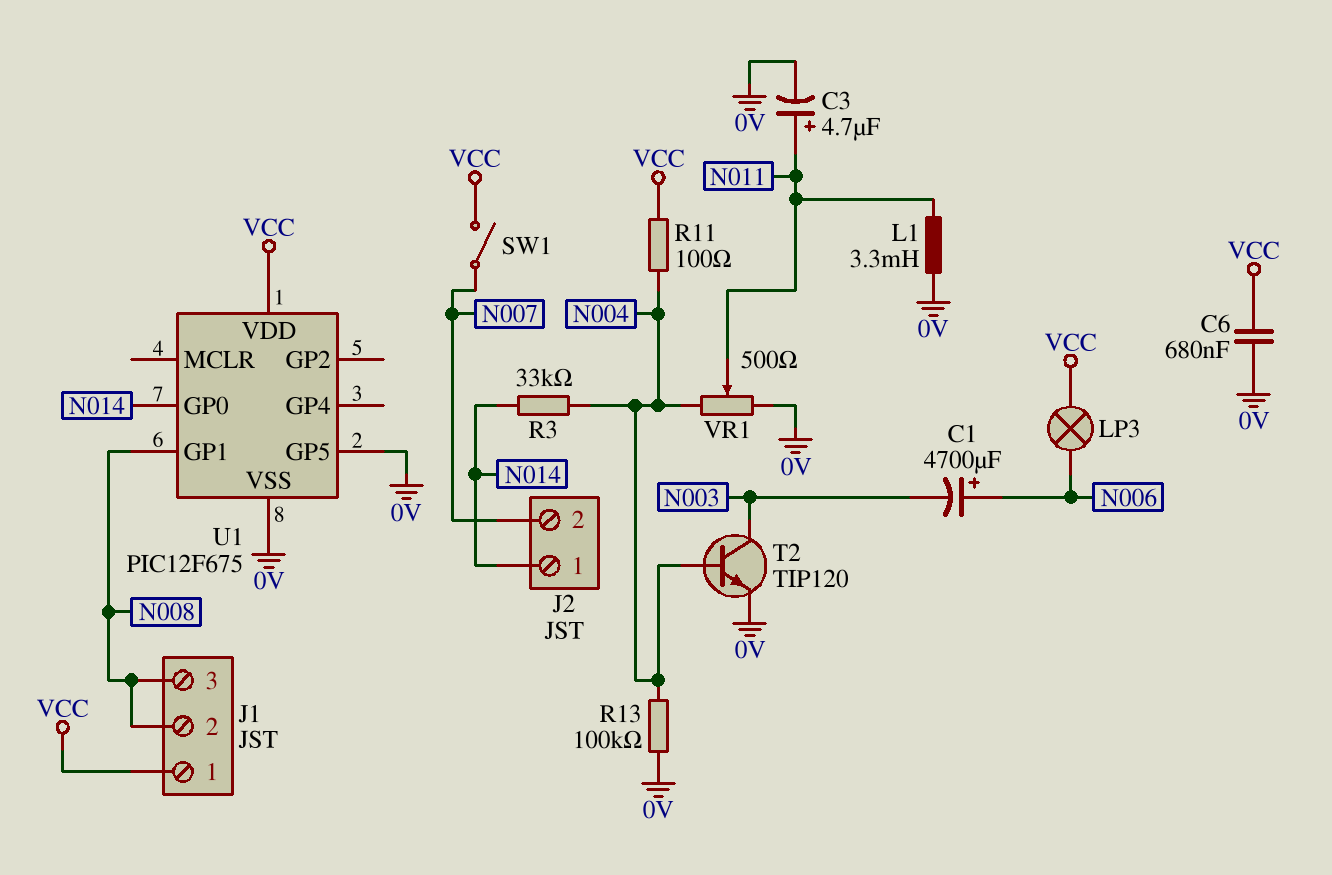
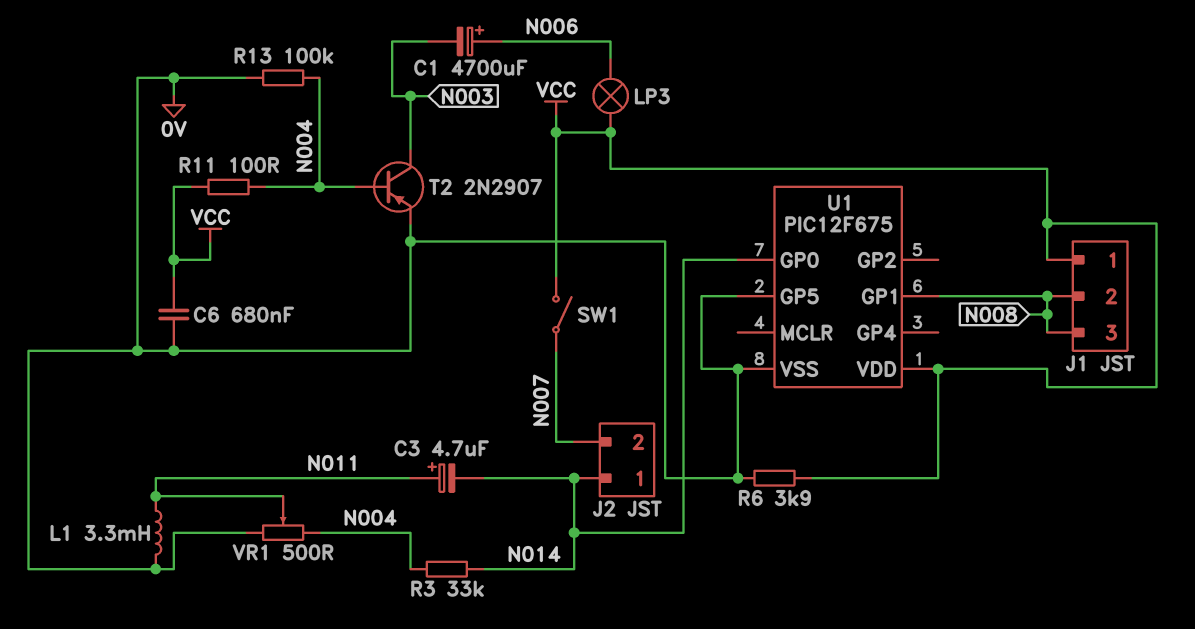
C3: 4.7uF (plus N011, minus 0V) -> 4.7uF (plus N011, minus N014)
R6: none -> 3.9k (0V, VCC)
T2: NPN TIP120 (B N004, C N003, E 0V) -> PNP 2N2907 (B N004, C N003, E 0V)

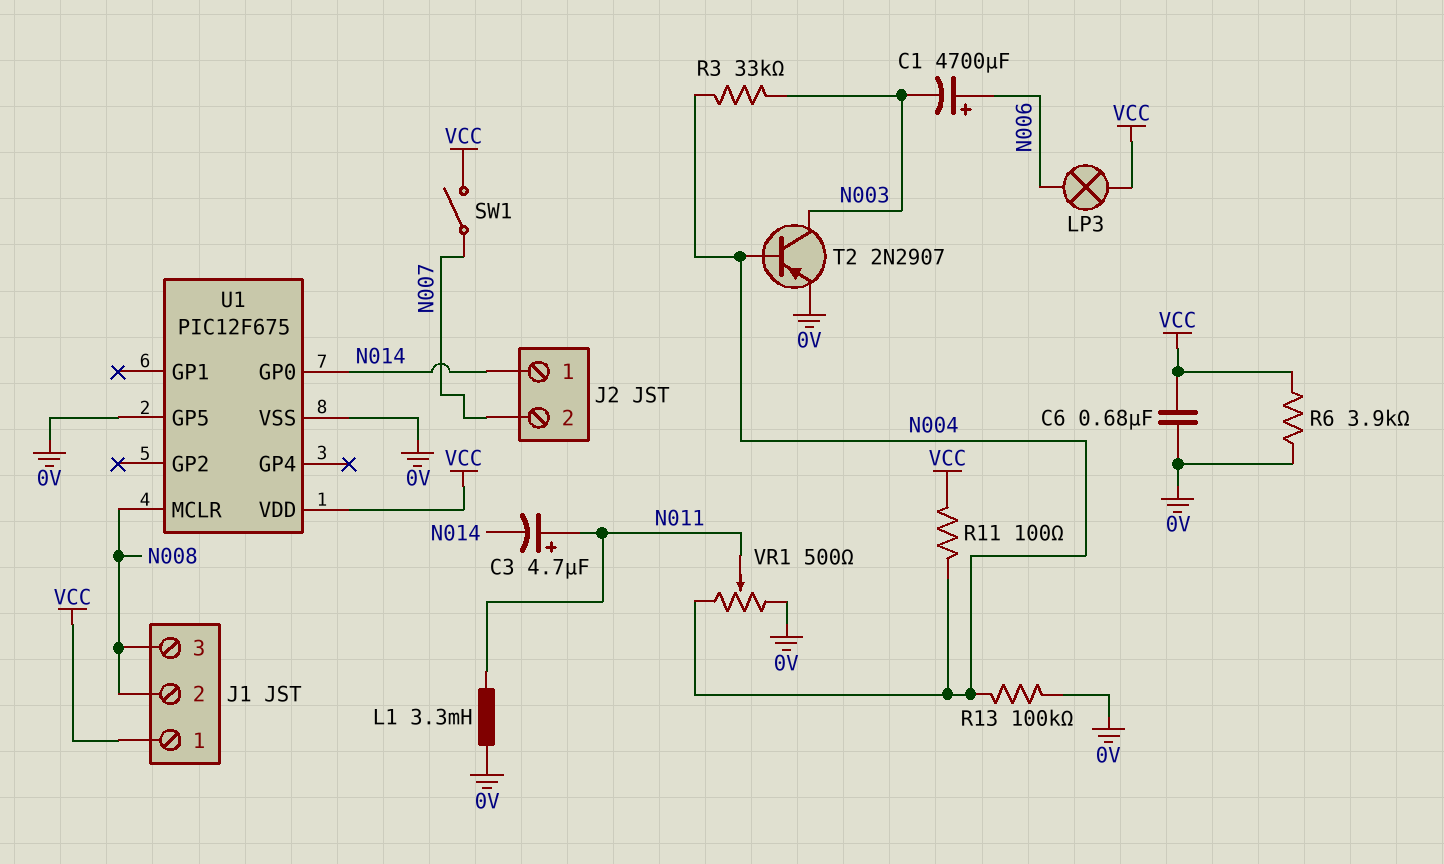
R3: 33k (N004, N014) -> 33k (N003, N004)
U1 pin GP1: N008 -> none
U1 pin MCLR: none -> N008

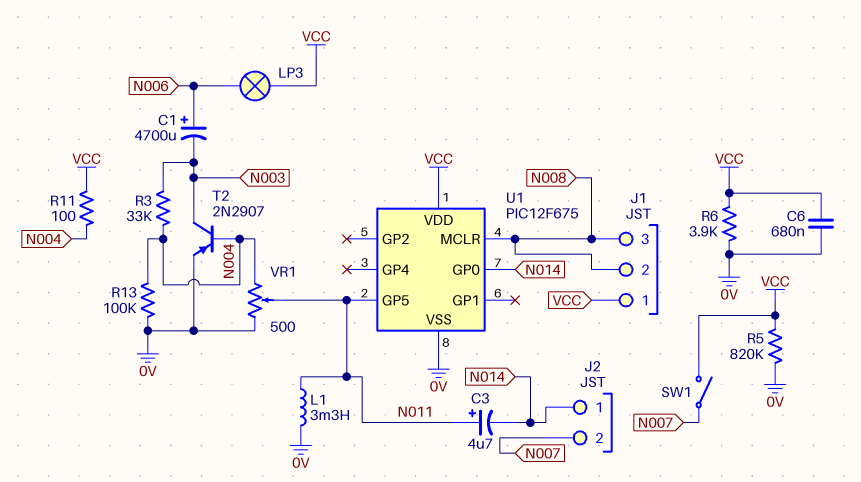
R5: none -> 820k (0V, VCC)
U1 pin GP5: 0V -> N011

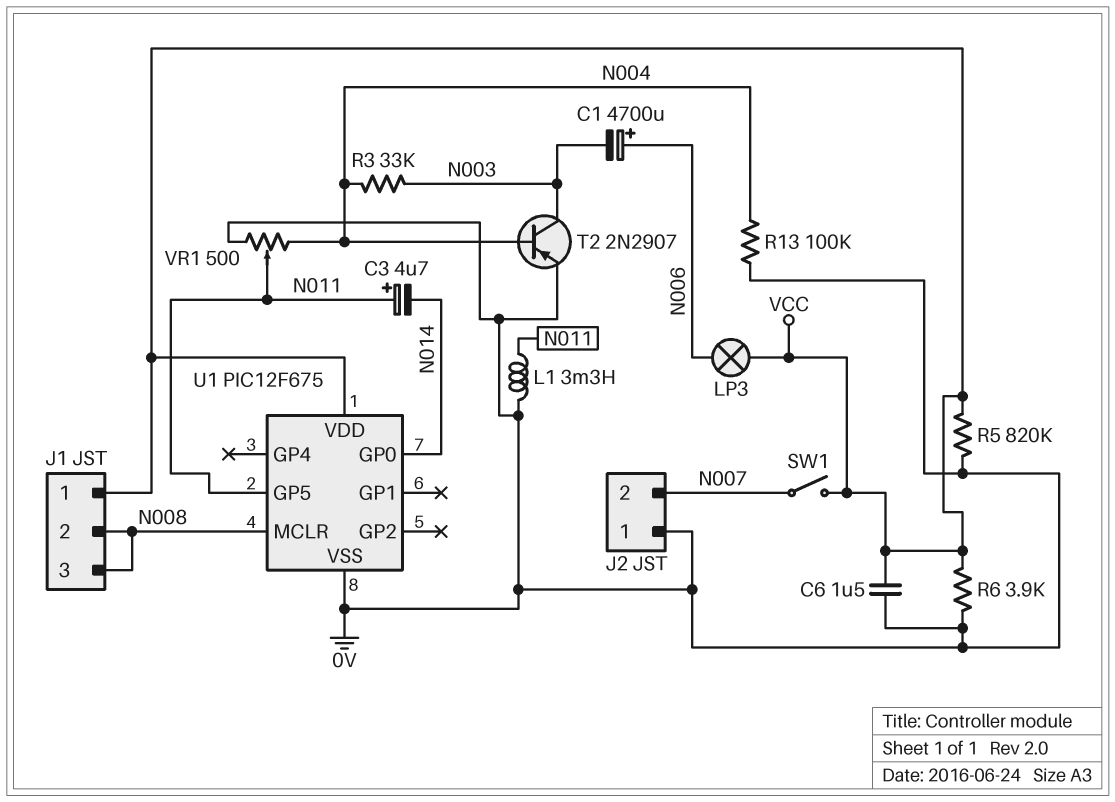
C6: 680nF (0V, VCC) -> 1.5uF (0V, VCC)
J2 pin 1: N014 -> 0V
R11: 100 (N004, VCC) -> none

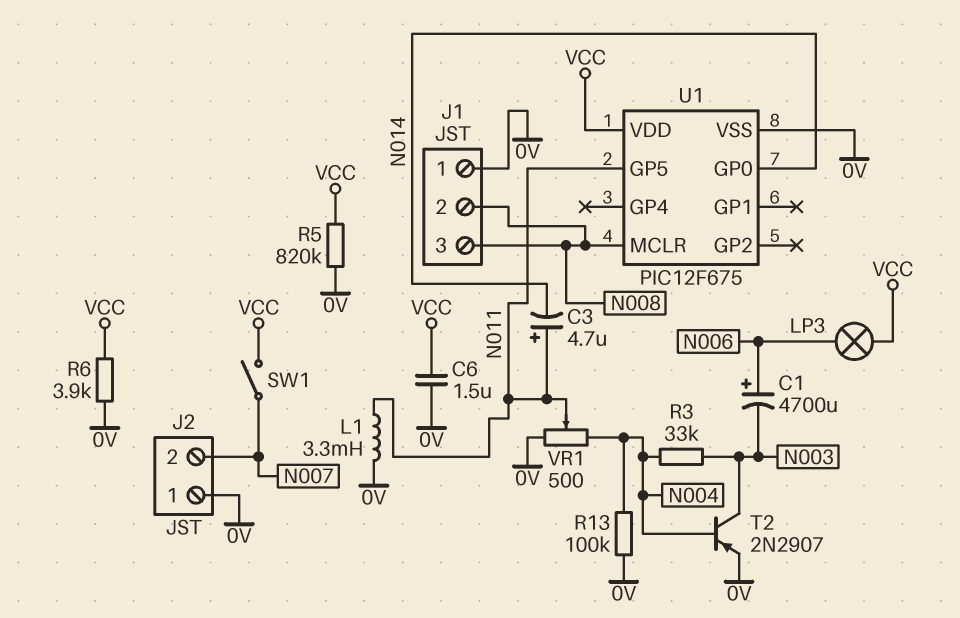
J1 pin 1: VCC -> 0V

